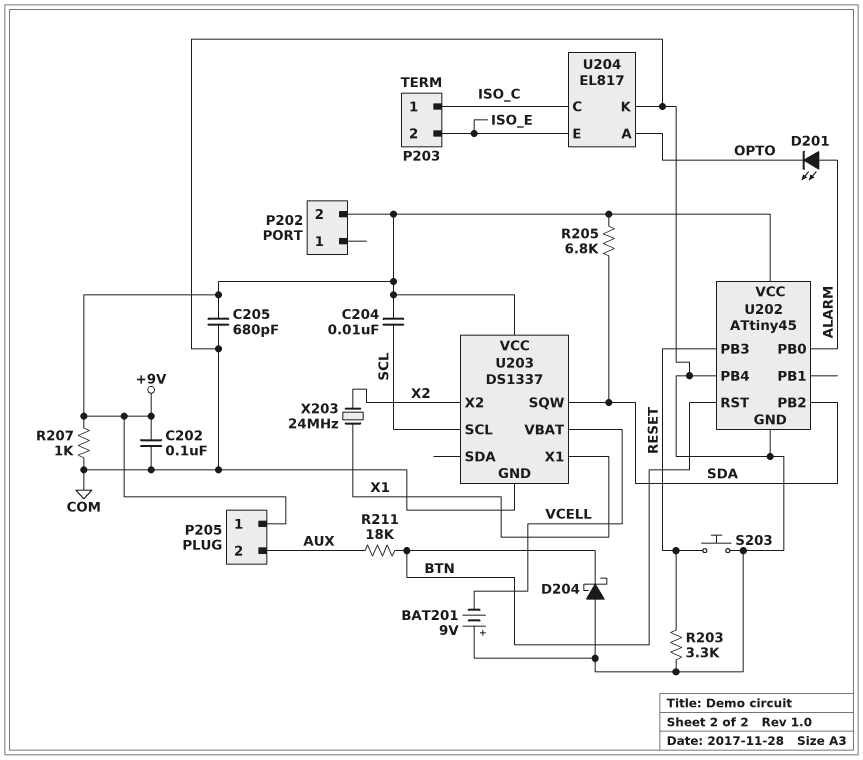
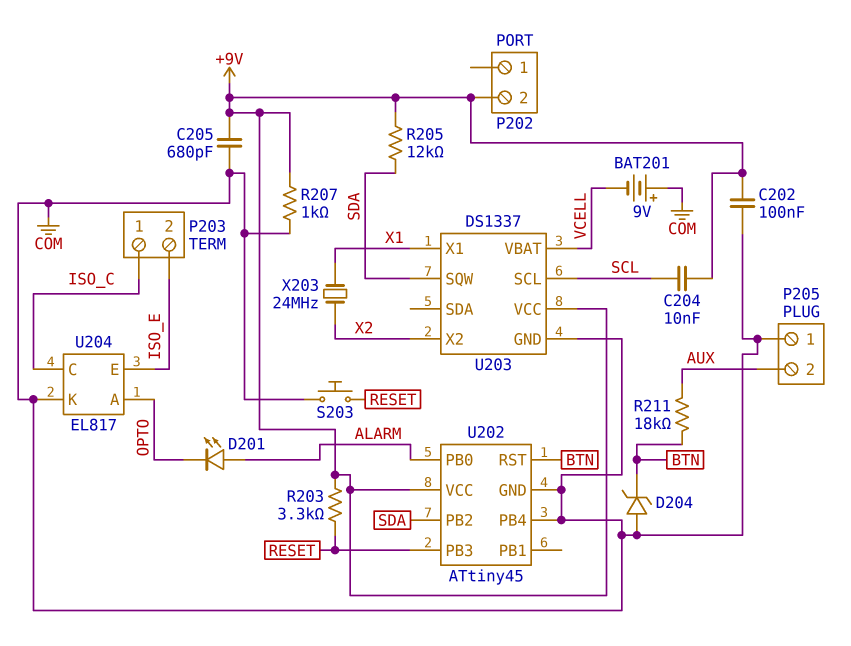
D204: schottky (A COM, K BTN) -> zener (A COM, K BTN)
P205 pin 1: +9V -> COM
R203: 3.3k (COM, RESET) -> 3.3k (+9V, RESET)
R205: 6.8k (+9V, SDA) -> 12k (+9V, SDA)

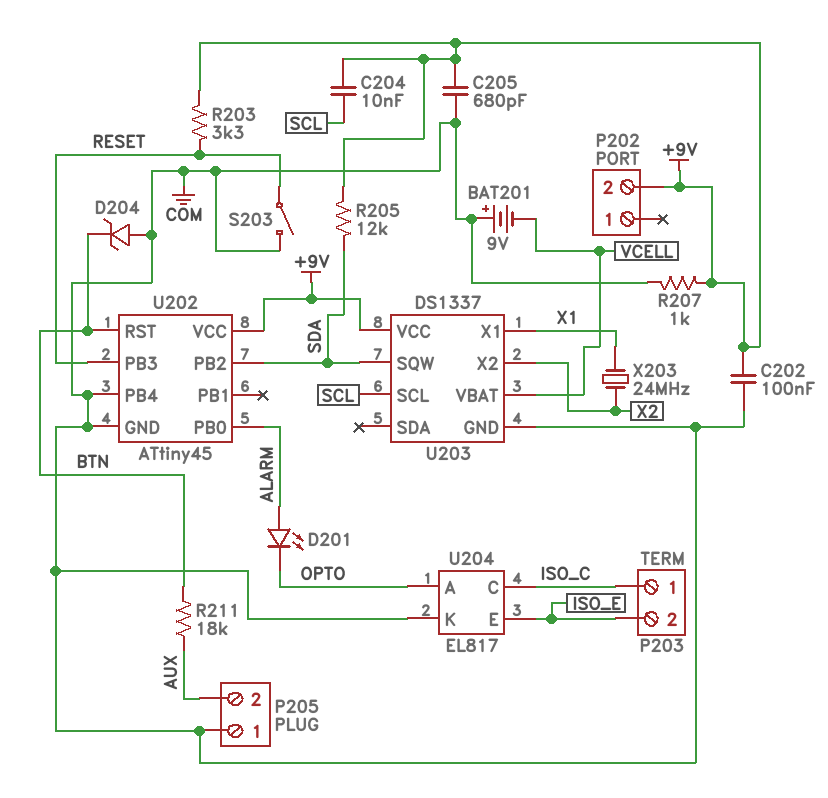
S203: button (COM, RESET) -> switch (COM, RESET)

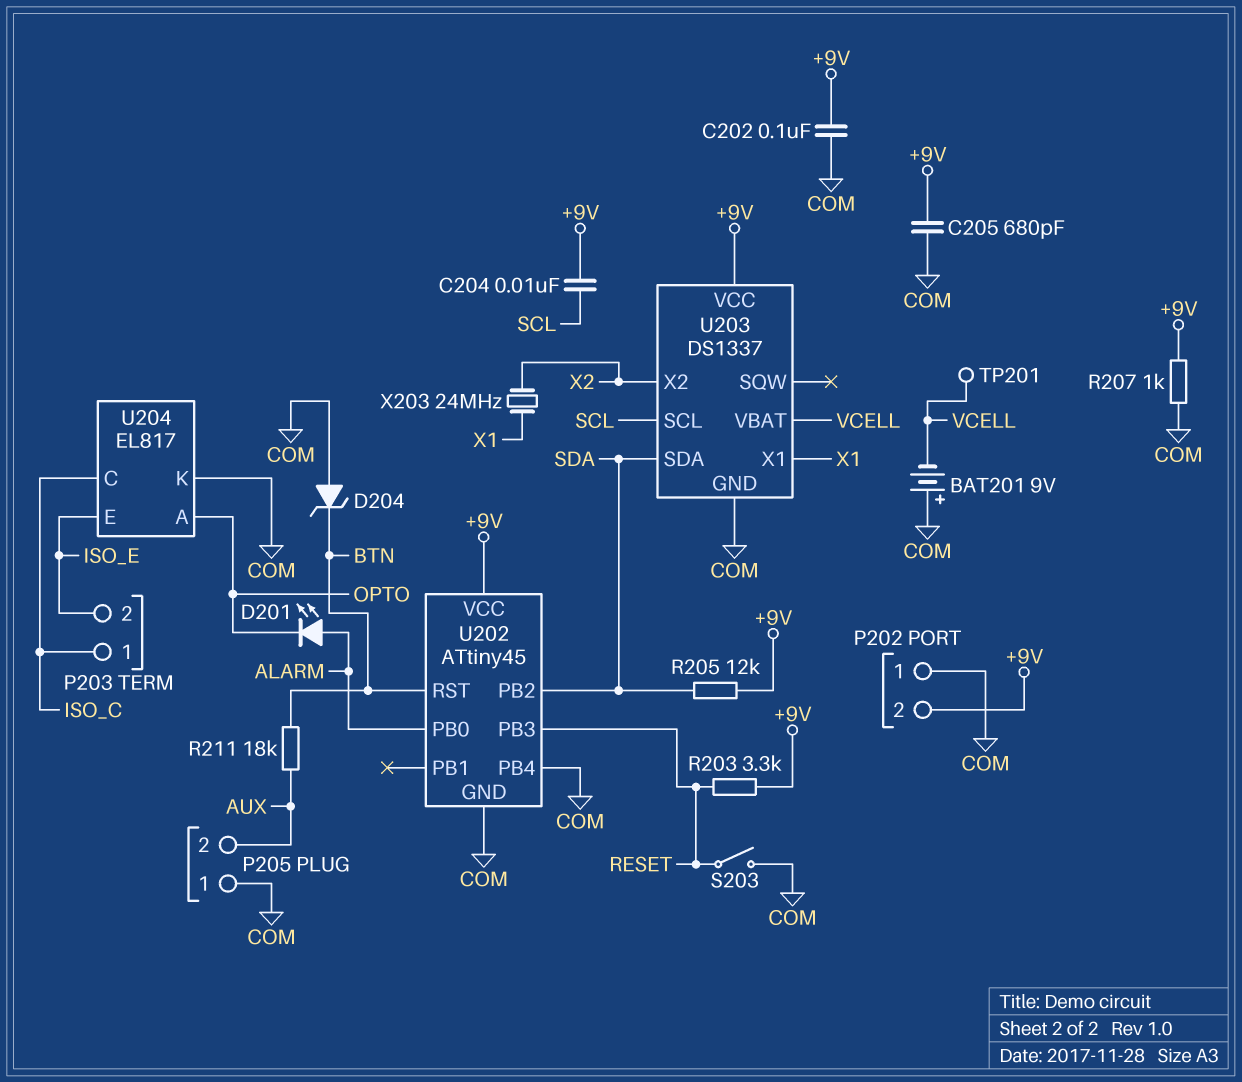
P202 pin 1: none -> COM
TP201: none -> test point (VCELL)
U203 pin SDA: none -> SDA
U203 pin SQW: SDA -> none

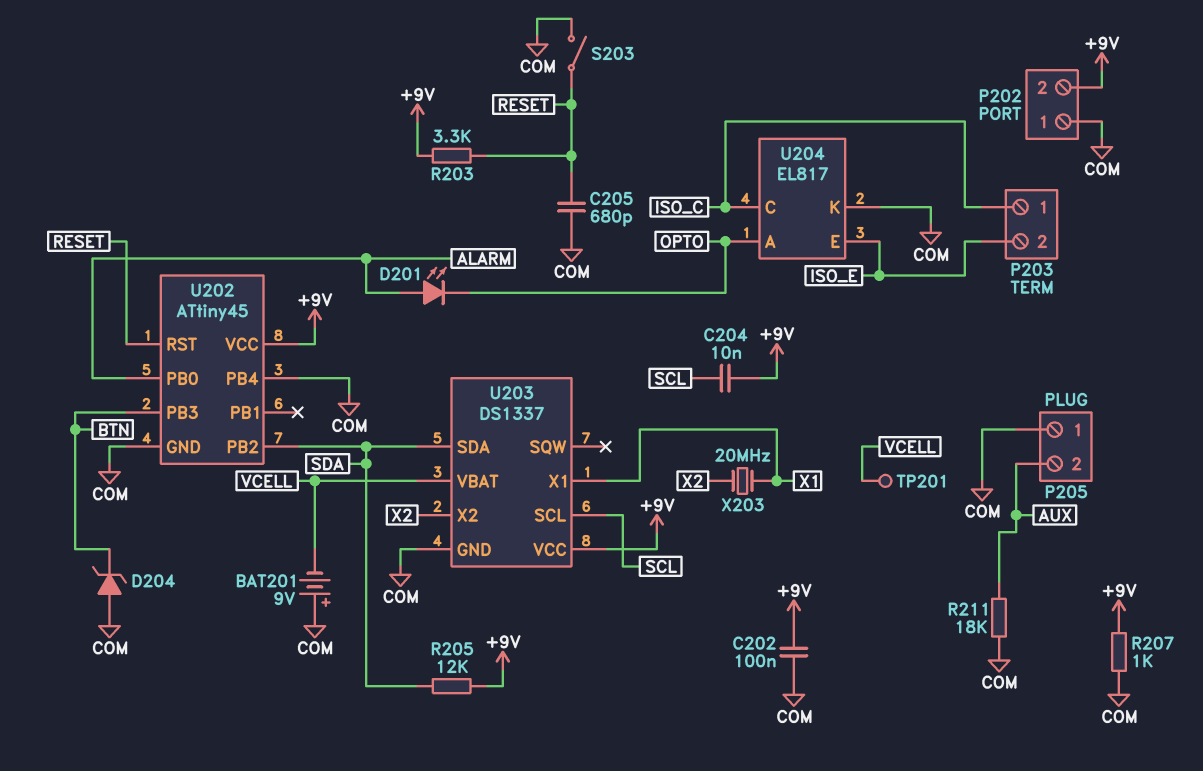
C205: 680pF (+9V, COM) -> 680pF (COM, RESET)
R211: 18k (AUX, BTN) -> 18k (AUX, COM)
U202 pin PB3: RESET -> BTN
U202 pin RST: BTN -> RESET
X203: 24MHz (X1, X2) -> 20MHz (X1, X2)

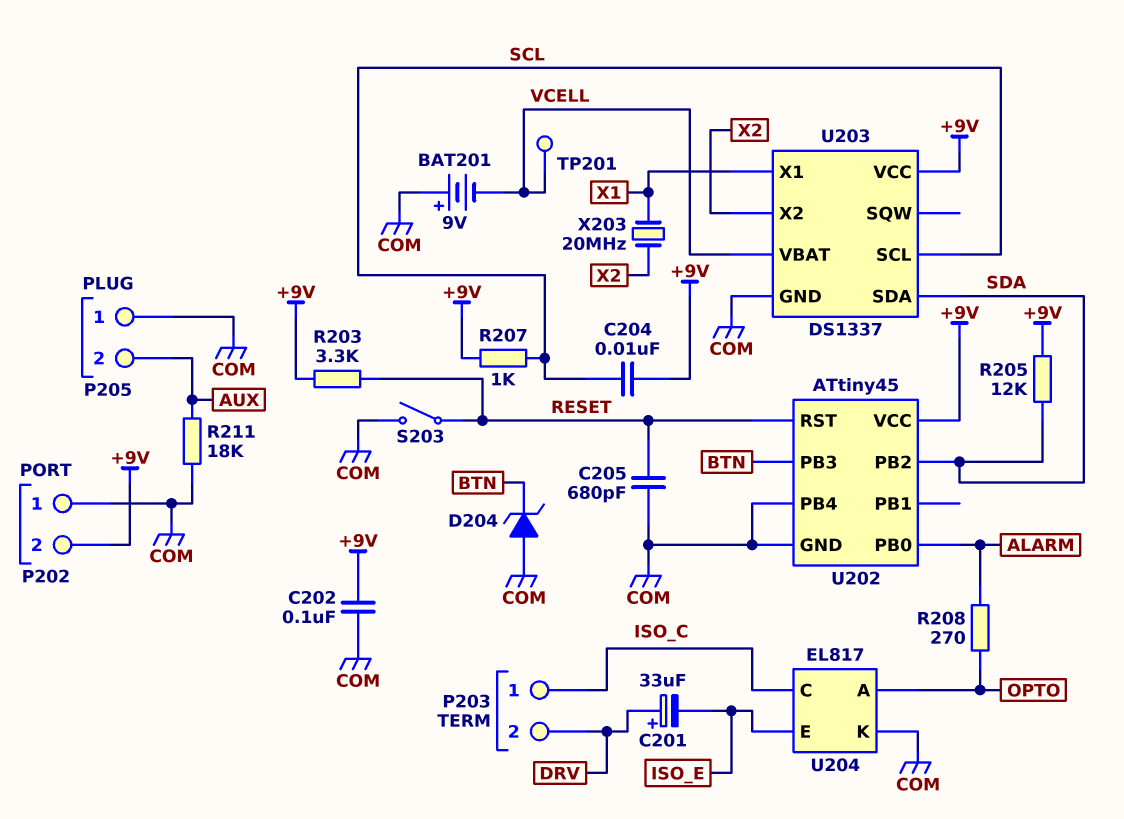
C201: none -> 33uF (plus DRV, minus ISO_E)
D201: LED (A ALARM, K OPTO) -> none
P203 pin 2: ISO_E -> DRV
R207: 1k (+9V, COM) -> 1k (+9V, SCL)
R208: none -> 270 (ALARM, OPTO)

